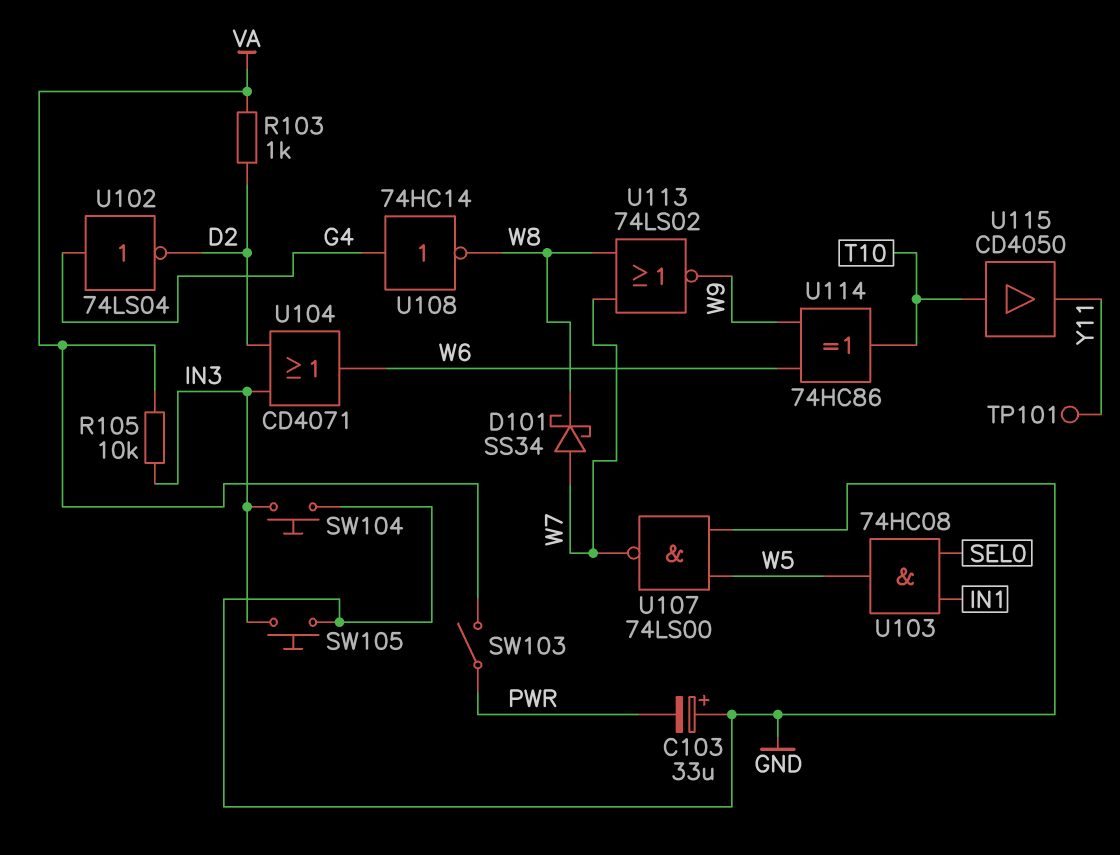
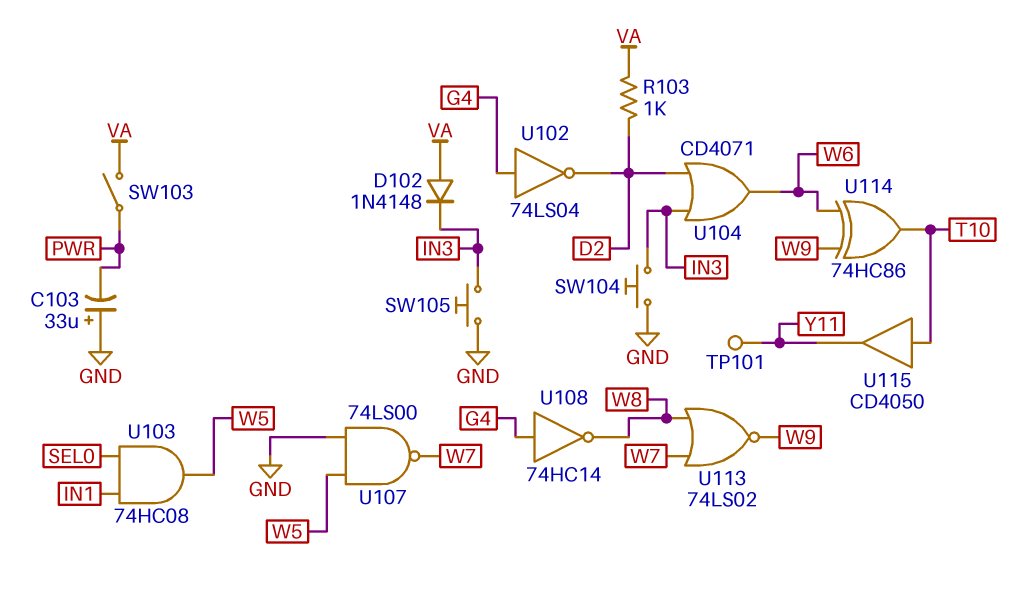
D101: schottky SS34 (A W7, K W8) -> none
D102: none -> diode 1N4148 (A VA, K IN3)
R105: 10k (IN3, VA) -> none

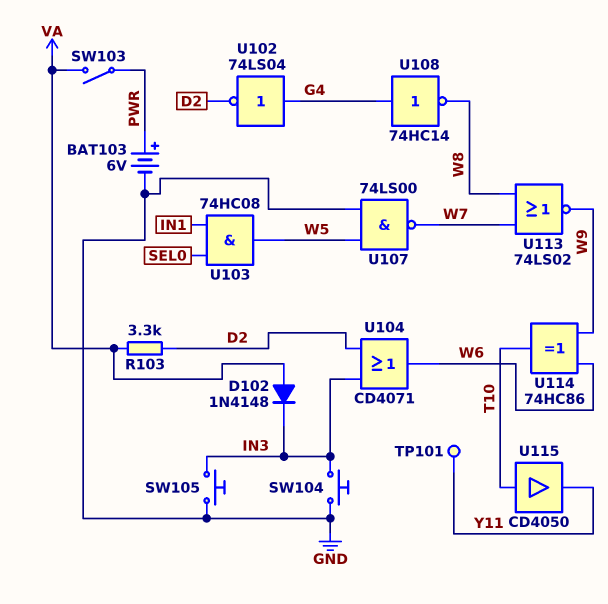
BAT103: none -> 6V (plus PWR, minus GND)
C103: 33uF (plus GND, minus PWR) -> none
R103: 1k (D2, VA) -> 3.3k (D2, VA)

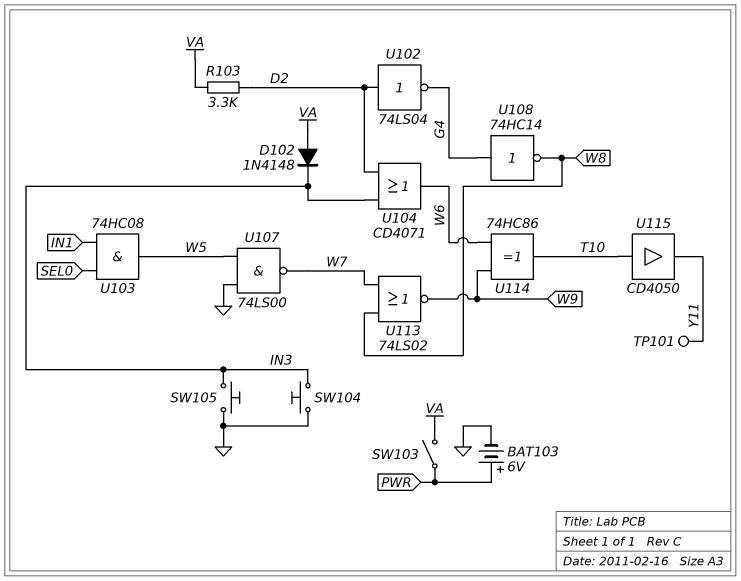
U102: NOT 74LS04 (in G4, out D2) -> NOT 74LS04 (in D2, out G4)

